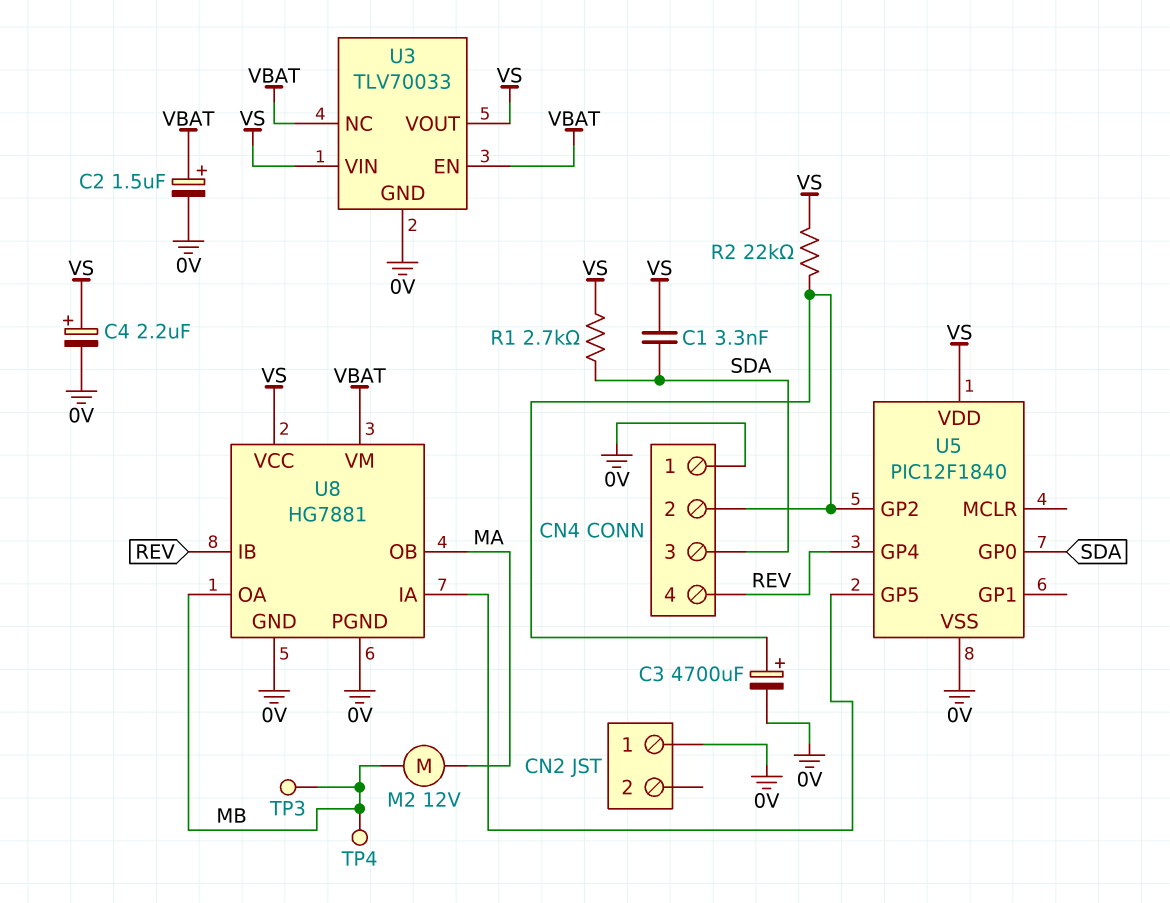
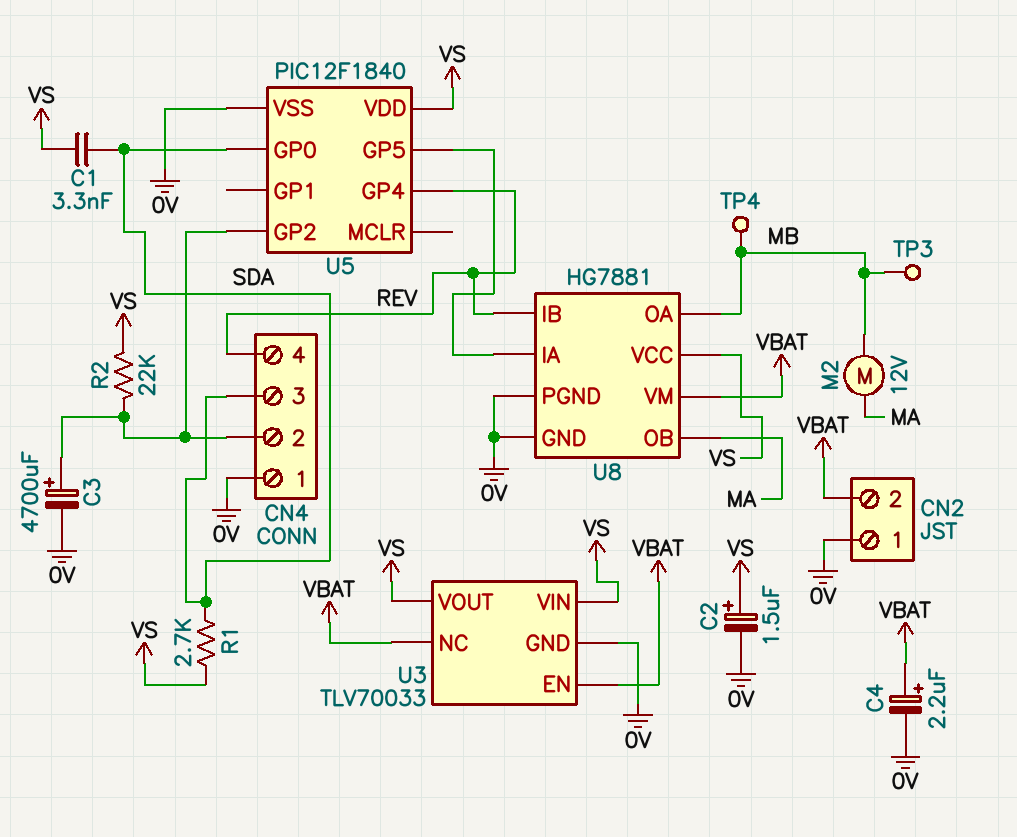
C2: 1.5uF (plus VBAT, minus 0V) -> 1.5uF (plus VS, minus 0V)
C4: 2.2uF (plus VS, minus 0V) -> 2.2uF (plus VBAT, minus 0V)
CN2 pin 2: none -> VBAT

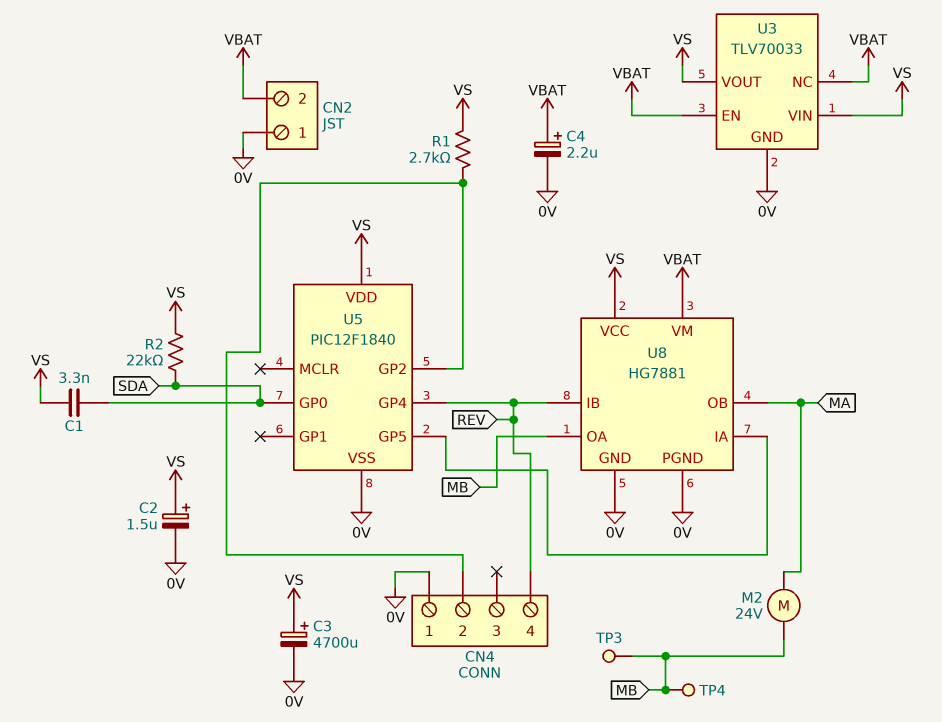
C3: 4700uF (plus CN4/2, minus 0V) -> 4700uF (plus VS, minus 0V)
CN4 pin 3: SDA -> none
M2: motor 12V (MA, MB) -> motor 24V (MA, MB)
R1: 2.7k (SDA, VS) -> 2.7k (CN4/2, VS)
R2: 22k (CN4/2, VS) -> 22k (SDA, VS)

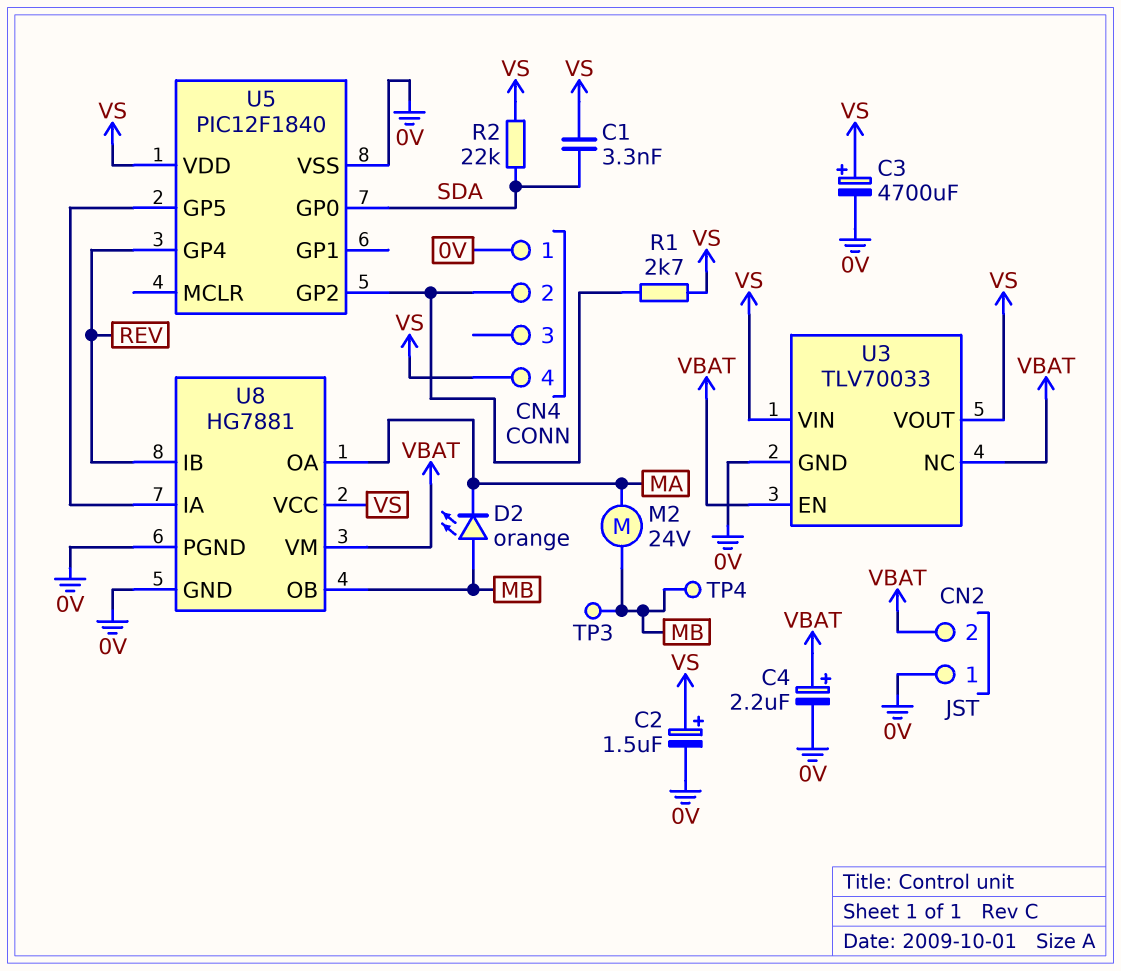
CN4 pin 4: REV -> VS
D2: none -> LED orange (A MB, K MA)
U8 pin OA: MB -> MA
U8 pin OB: MA -> MB

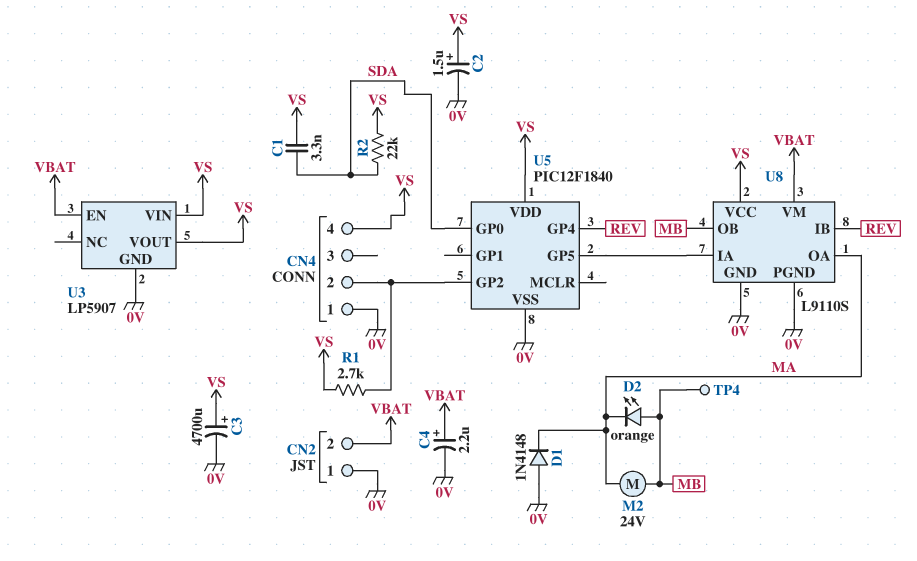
D1: none -> diode 1N4148 (A 0V, K MA)
TP3: test point (MB) -> none
U3: TLV70033 -> LP5907
U3 pin NC: VBAT -> none
U8: HG7881 -> L9110S

